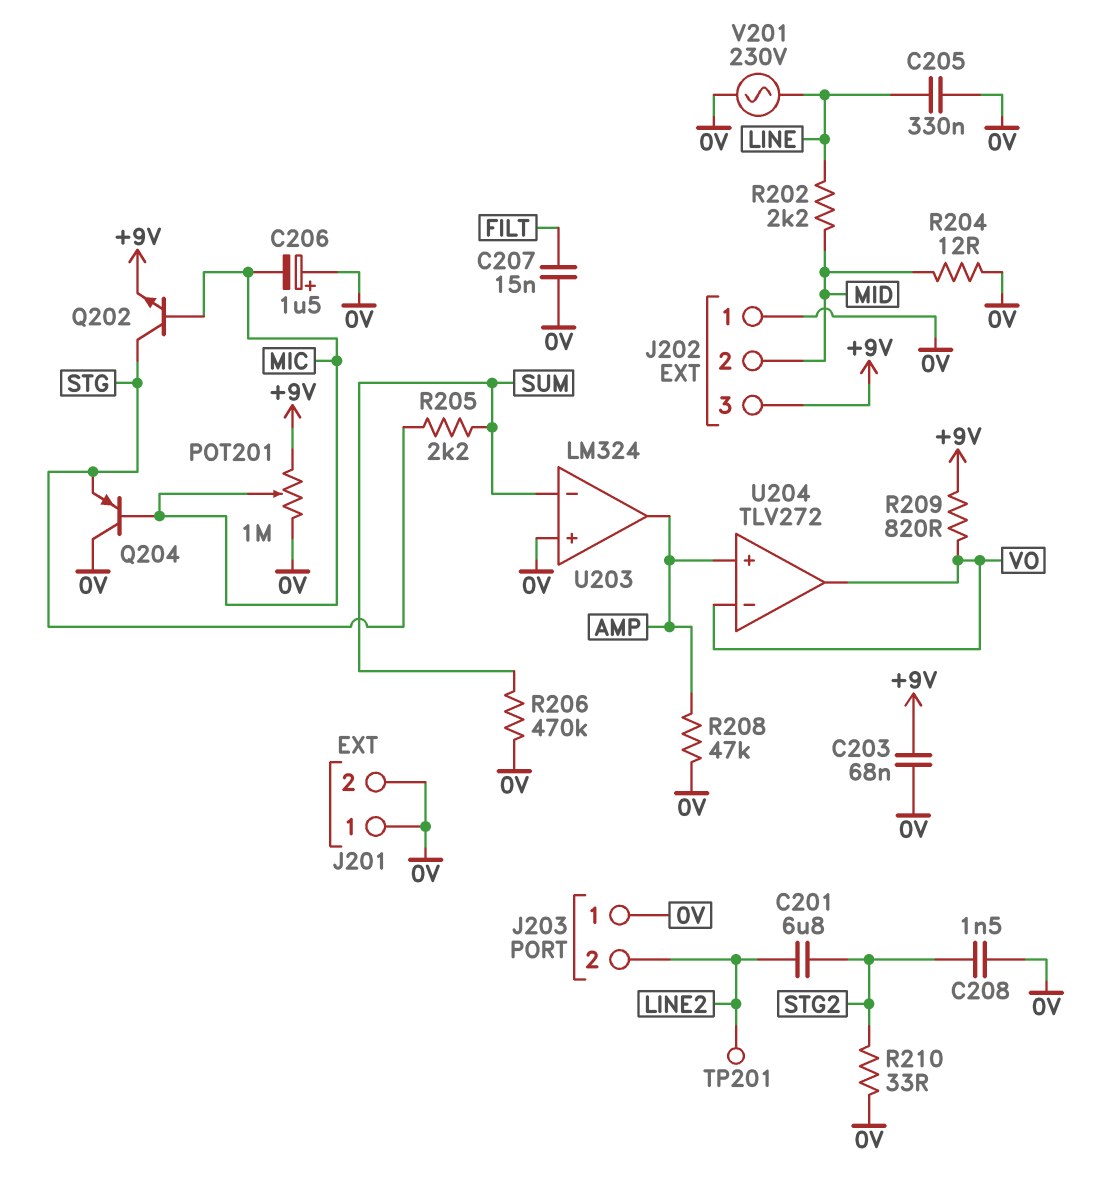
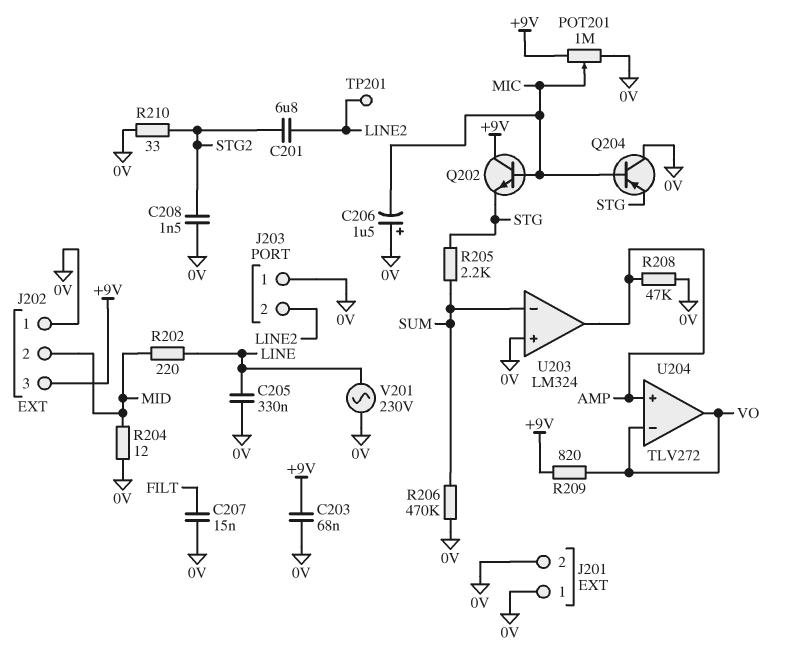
Q202: NPN (B MIC, C STG, E +9V) -> NPN (B MIC, C +9V, E STG)
R202: 2.2k (LINE, MID) -> 220 (LINE, MID)

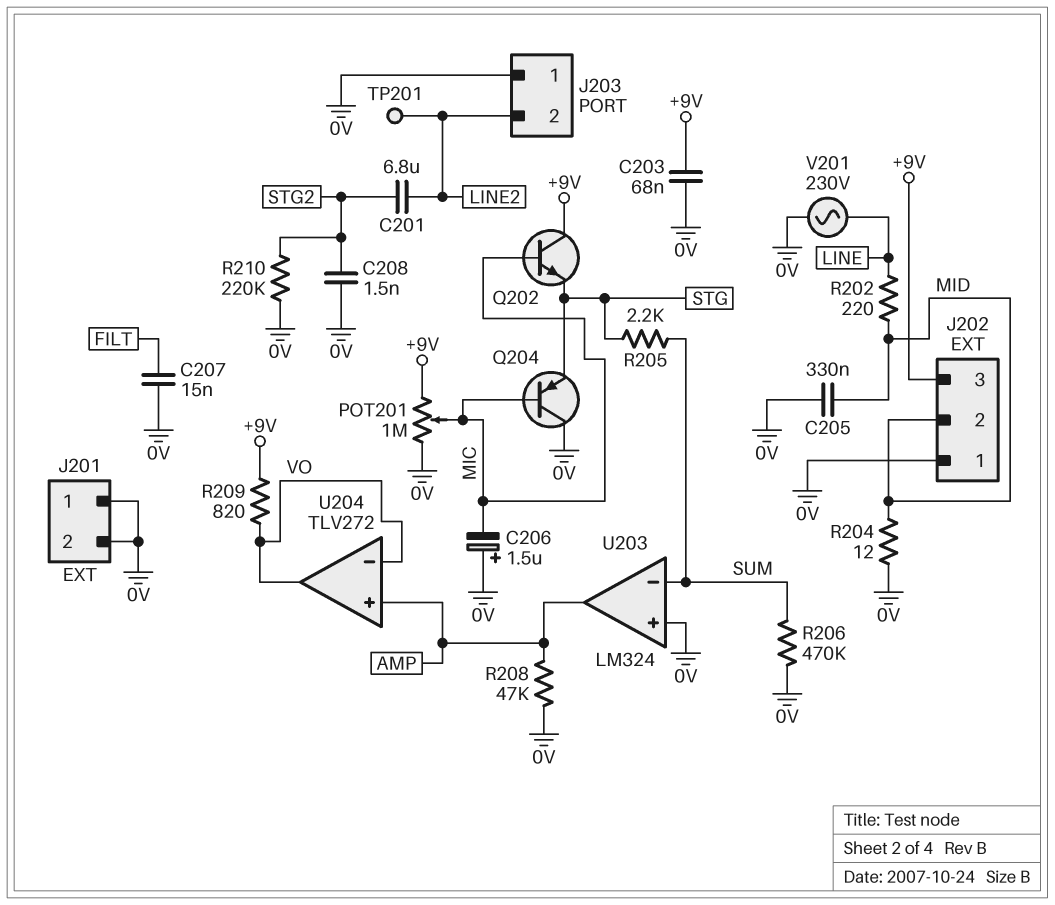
C205: 330nF (0V, LINE) -> 330nF (0V, MID)
R210: 33 (0V, STG2) -> 220k (0V, STG2)

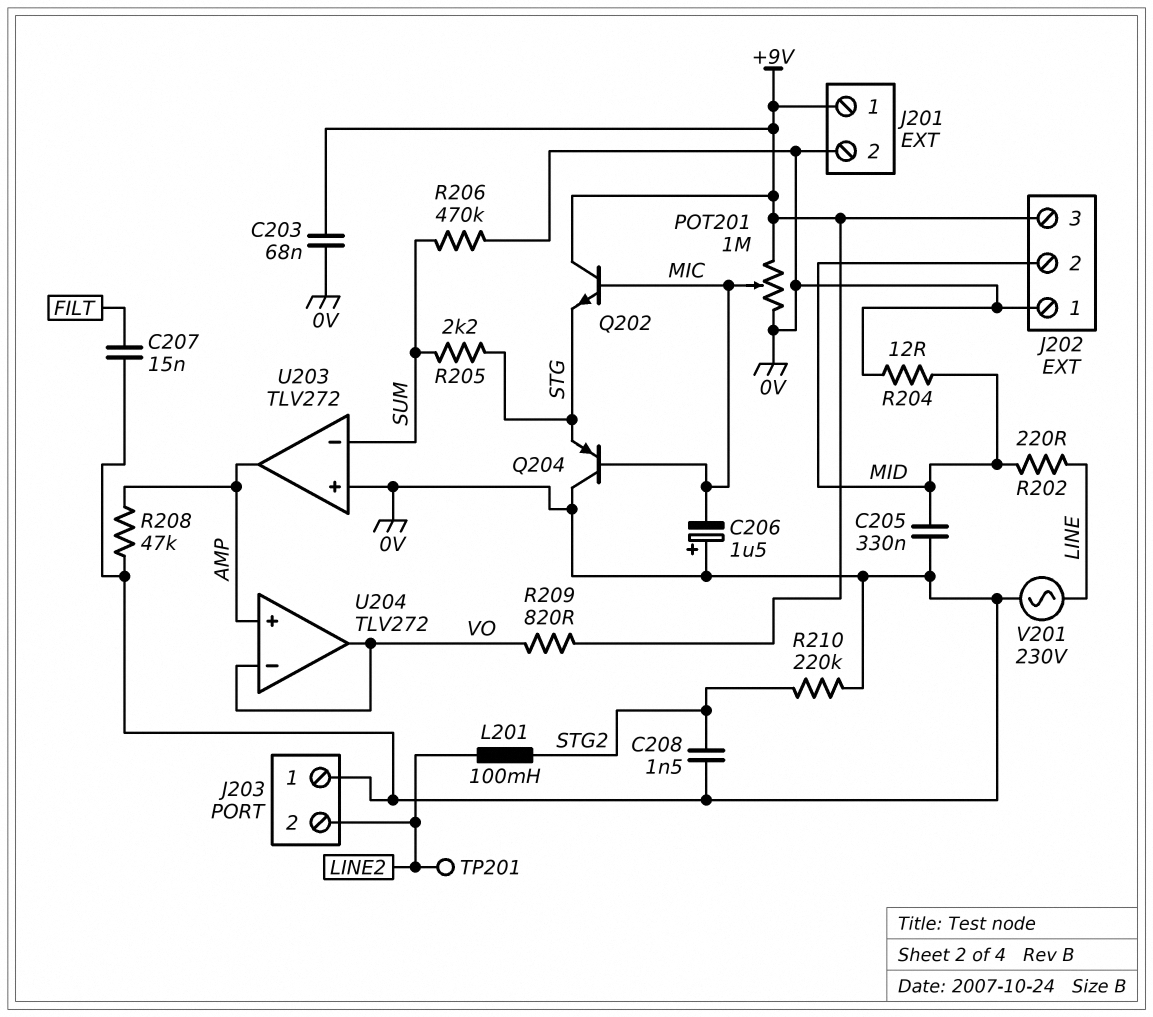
C201: 6.8uF (LINE2, STG2) -> none
J201 pin 1: 0V -> +9V
L201: none -> 100mH (LINE2, STG2)
U203: LM324 -> TLV272

